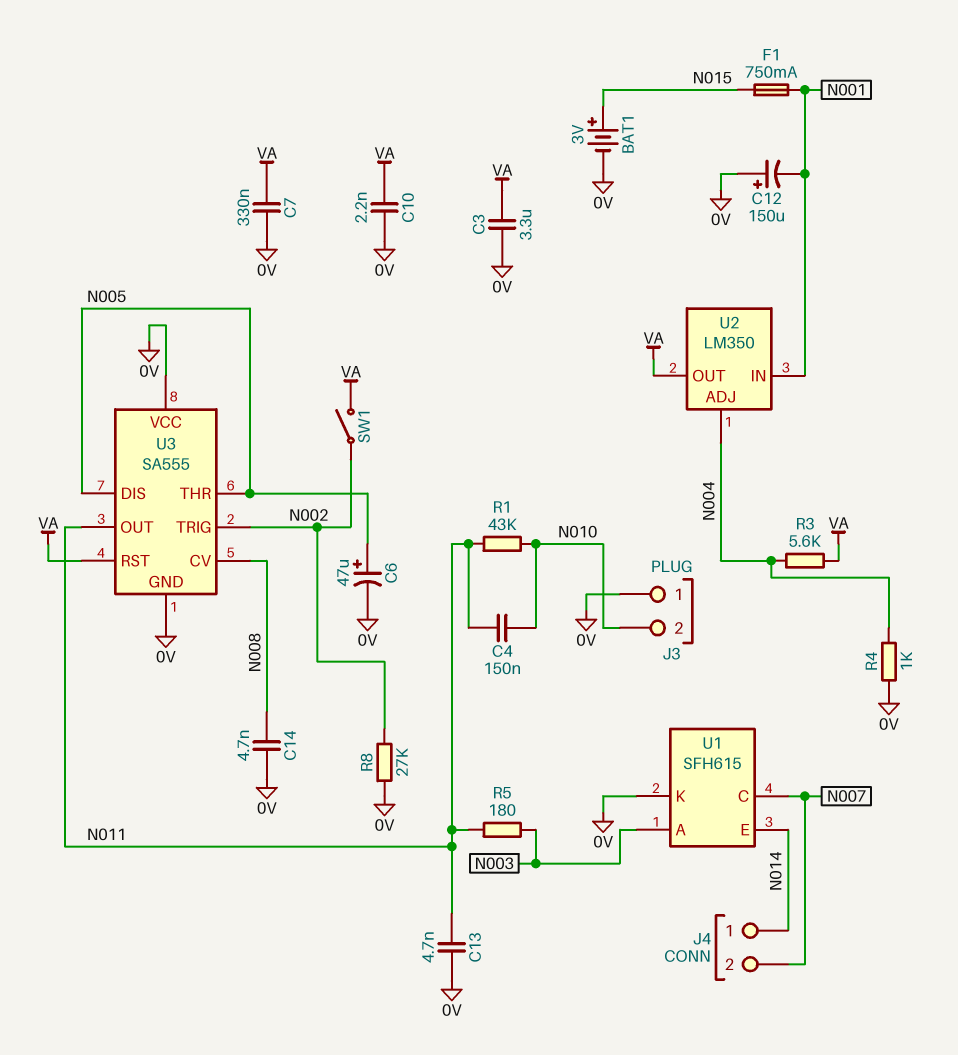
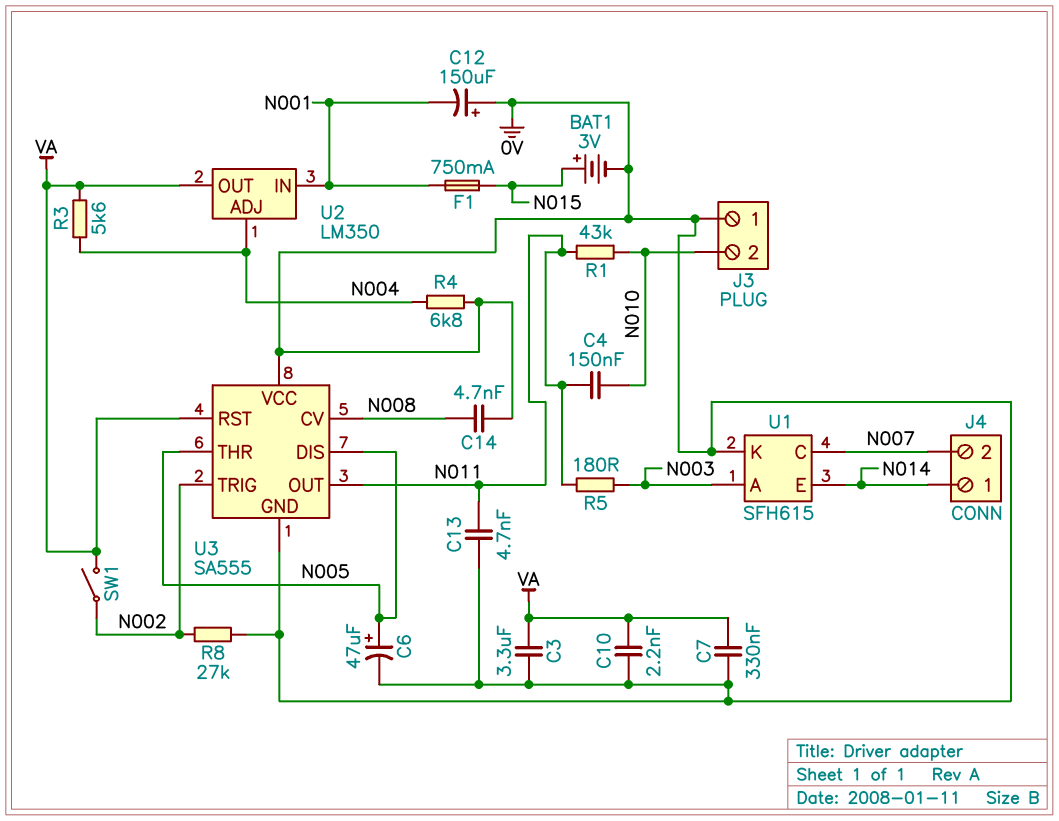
R4: 1k (0V, N004) -> 6.8k (0V, N004)

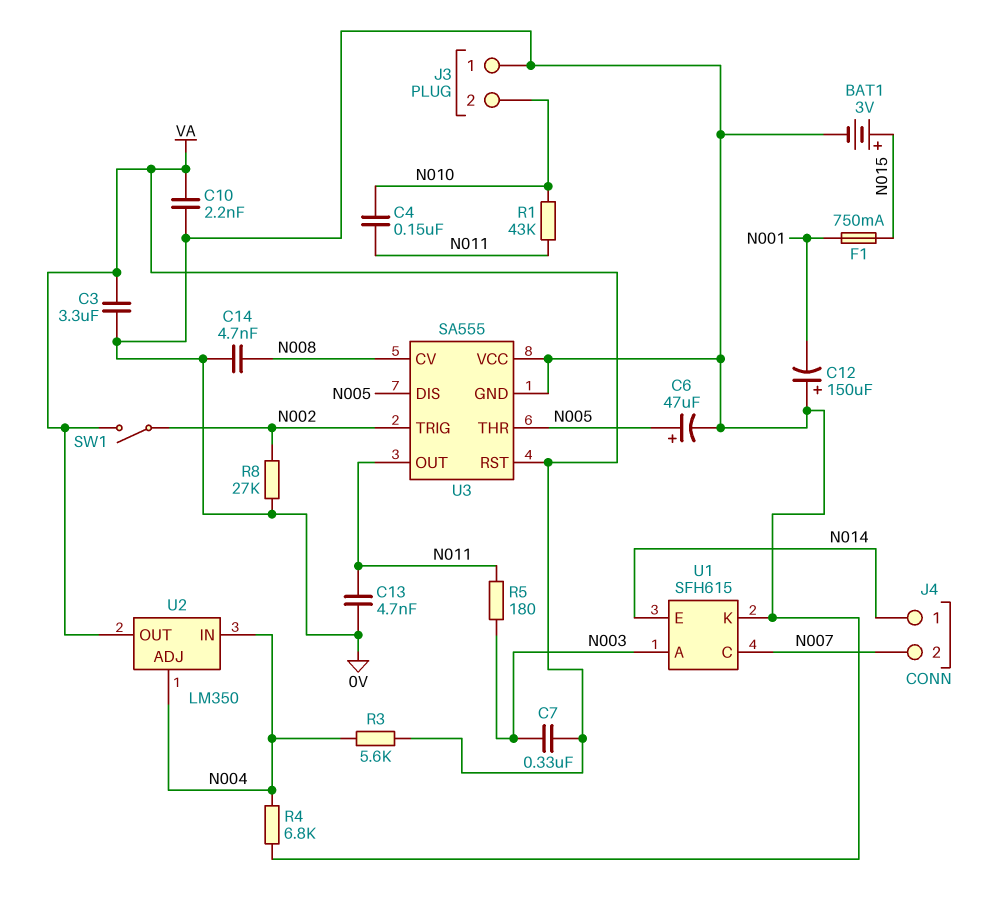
C7: 330nF (0V, VA) -> 330nF (N003, VA)
U2 pin IN: N001 -> N004

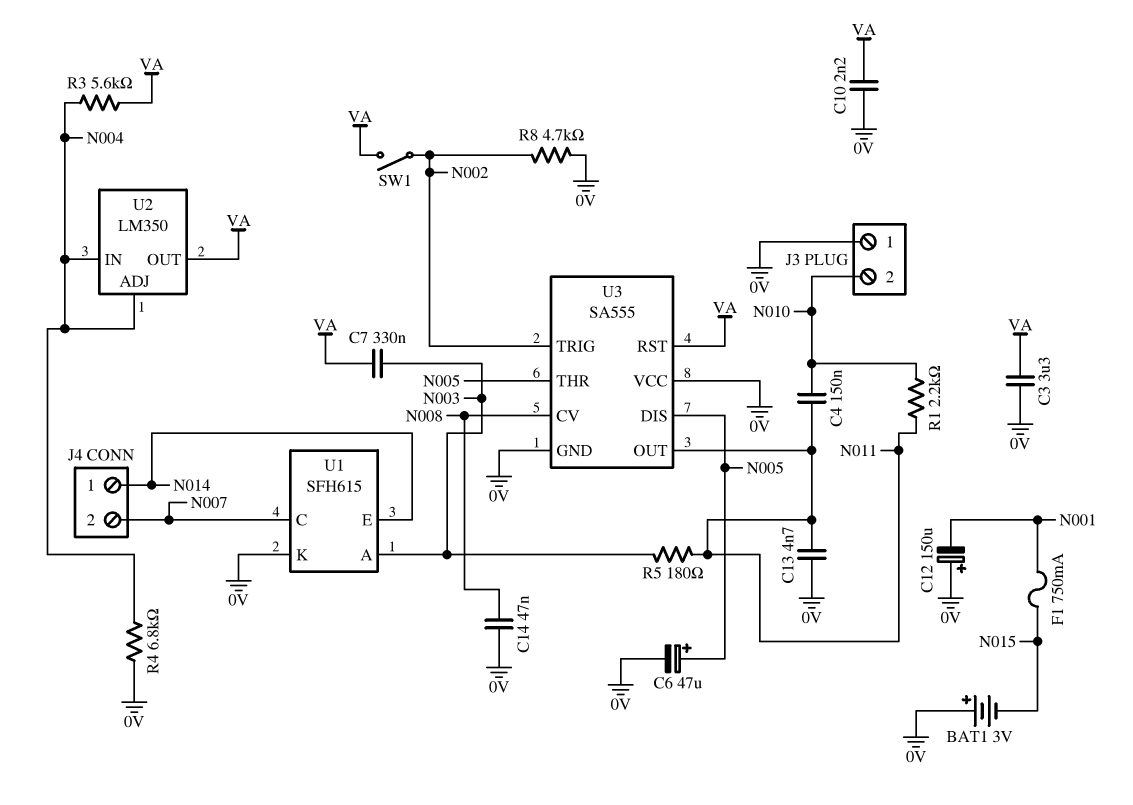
BAT1: 3V (plus N015, minus 0V) -> 3V (plus 0V, minus N015)
C14: 4.7nF (0V, N008) -> 47nF (0V, N008)
R1: 43k (N010, N011) -> 2.2k (N010, N011)
R8: 27k (0V, N002) -> 4.7k (0V, N002)

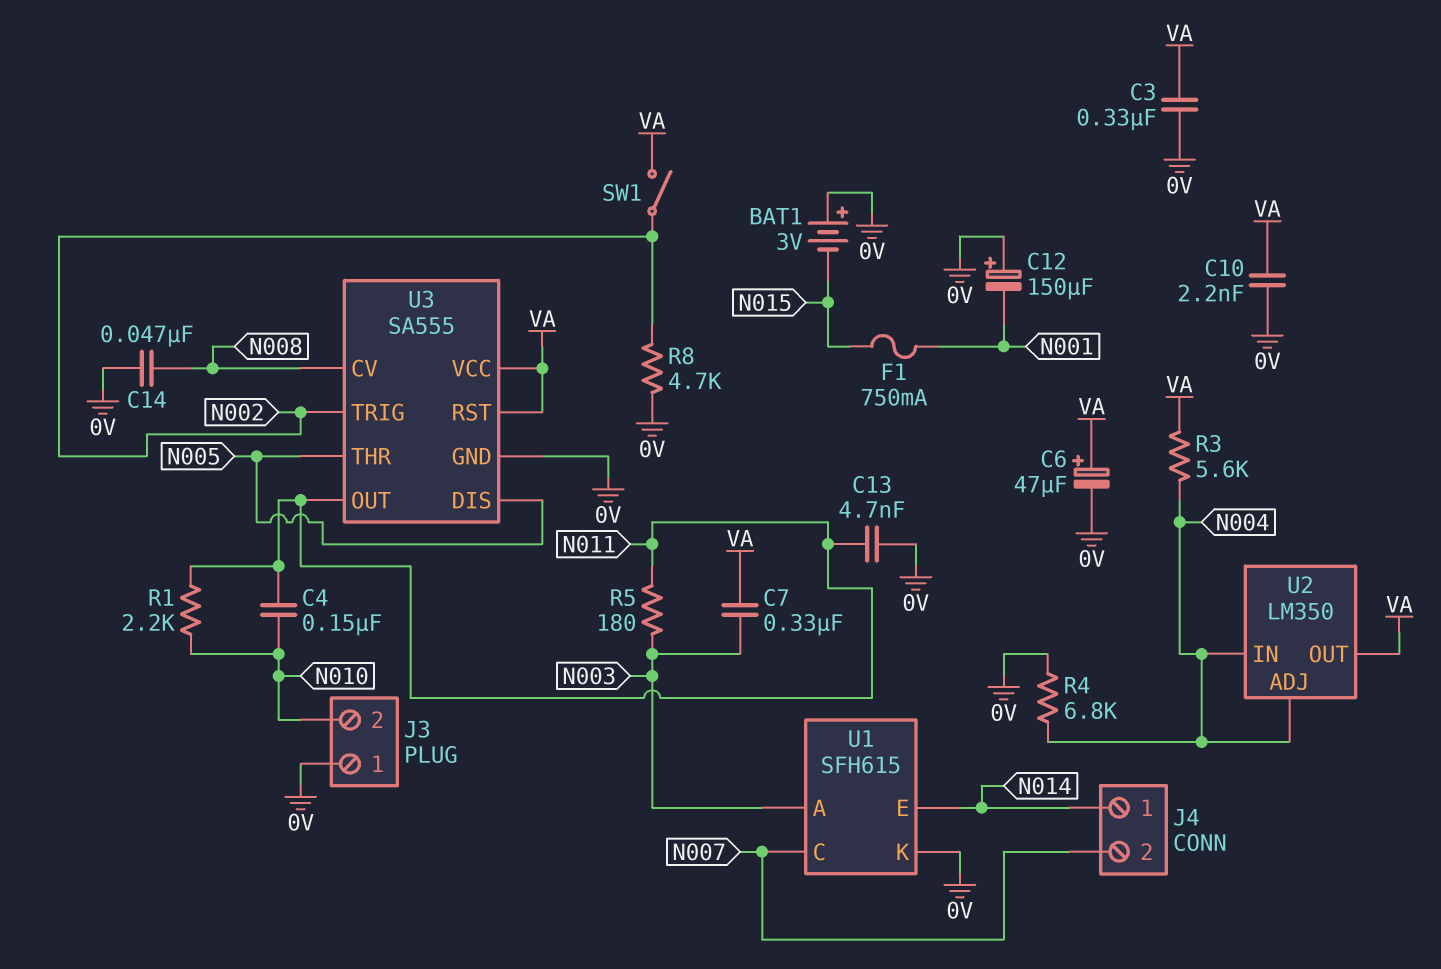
C3: 3.3uF (0V, VA) -> 330nF (0V, VA)
C6: 47uF (plus N005, minus 0V) -> 47uF (plus VA, minus 0V)
U3 pin VCC: 0V -> VA

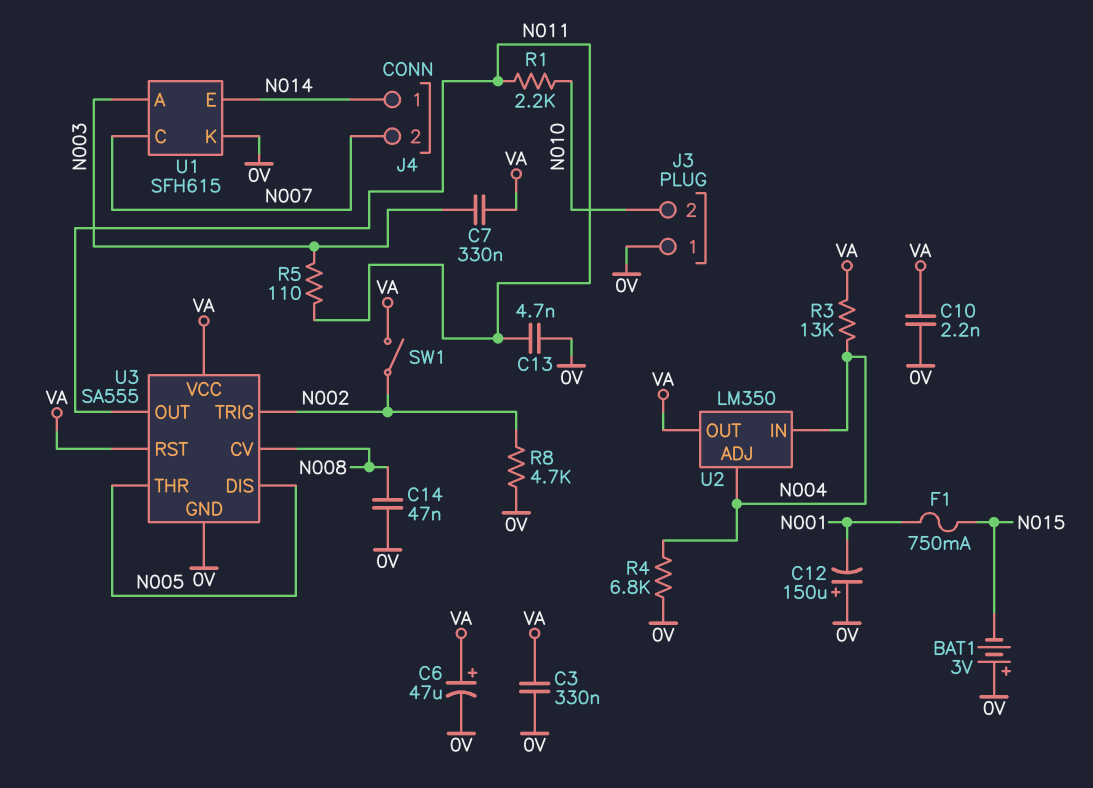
C4: 150nF (N010, N011) -> none
R3: 5.6k (N004, VA) -> 13k (N004, VA)
R5: 180 (N003, N011) -> 110 (N003, N011)

